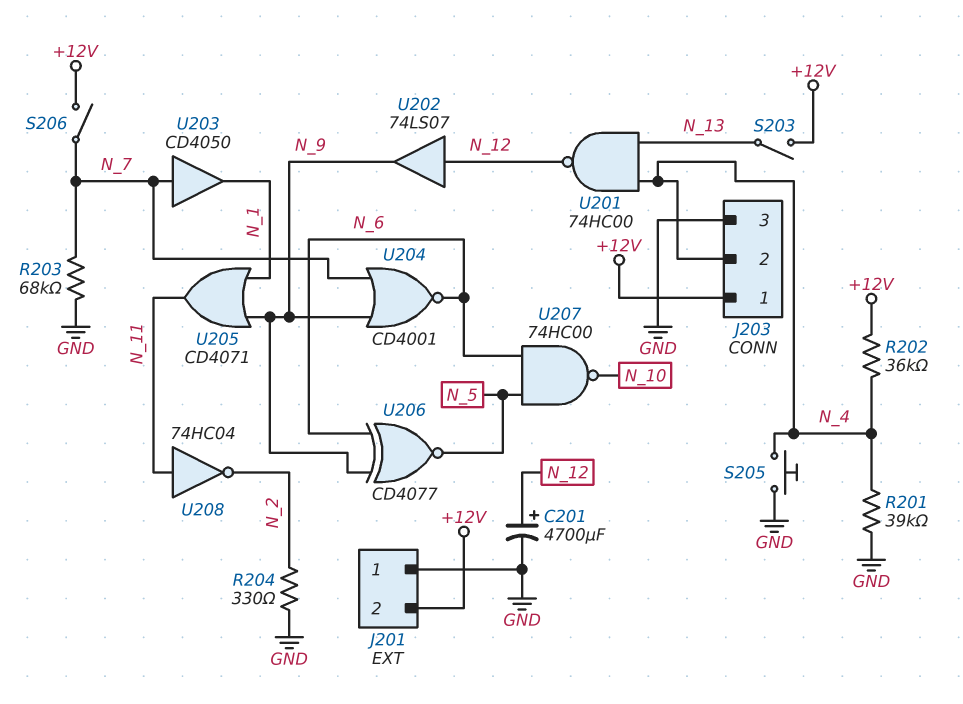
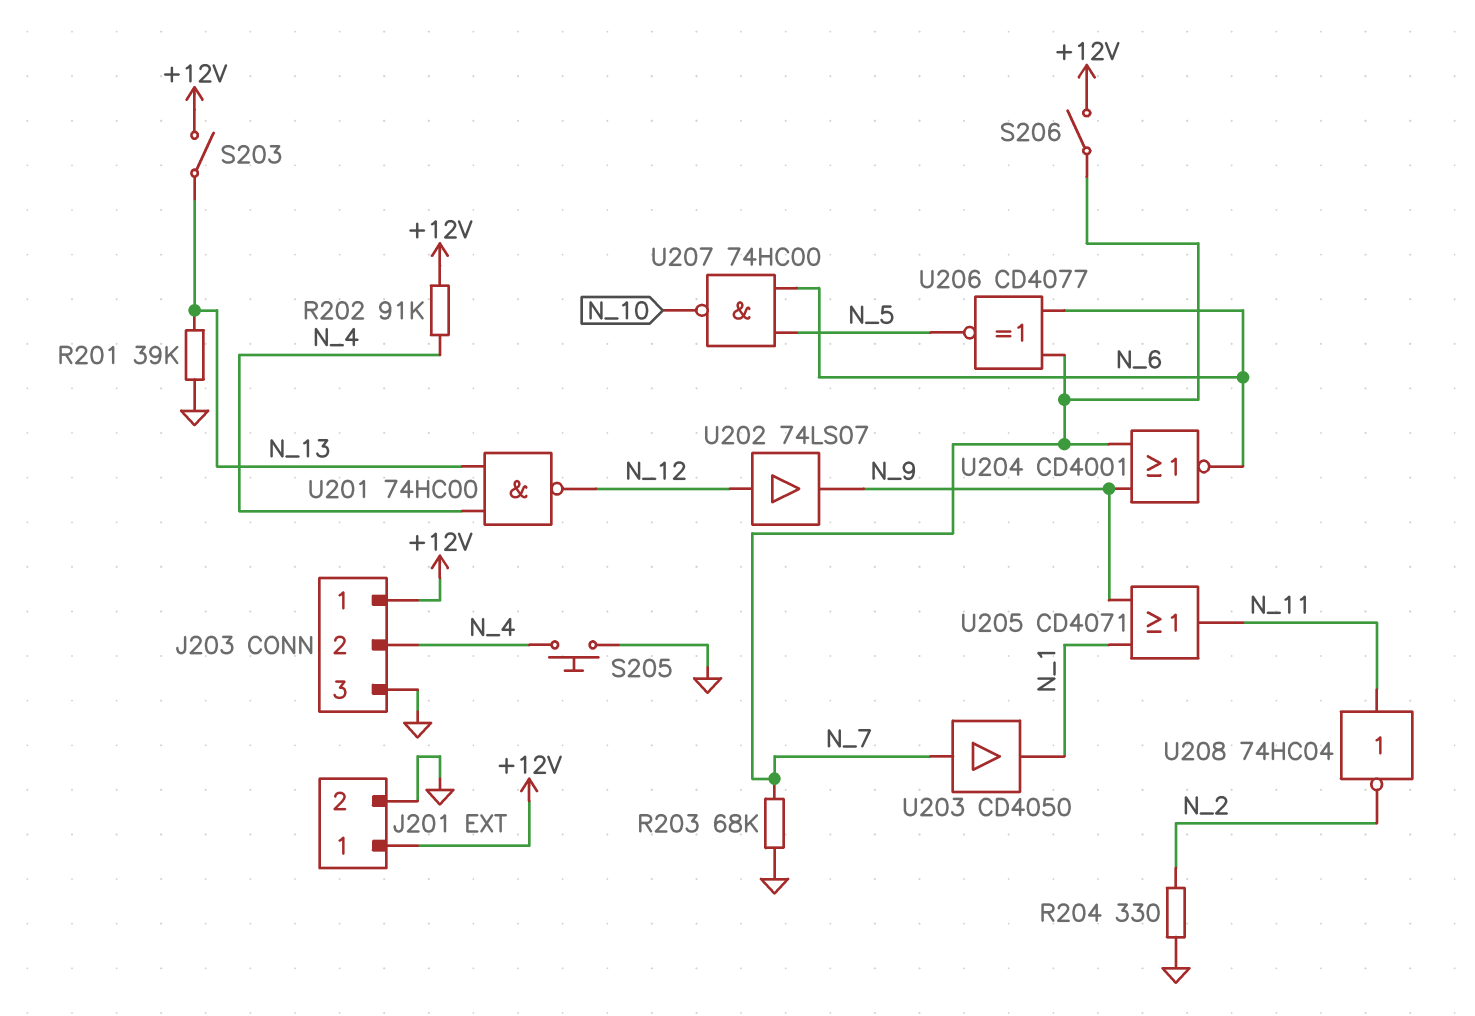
C201: 4700uF (plus N_12, minus GND) -> none
J201 pin 1: GND -> +12V
J201 pin 2: +12V -> GND
R201: 39k (GND, N_4) -> 39k (GND, N_13)
R202: 36k (+12V, N_4) -> 91k (+12V, N_4)
U206: XNOR CD4077 (in N_6, in N_9, out N_5) -> XNOR CD4077 (in N_6, in N_7, out N_5)

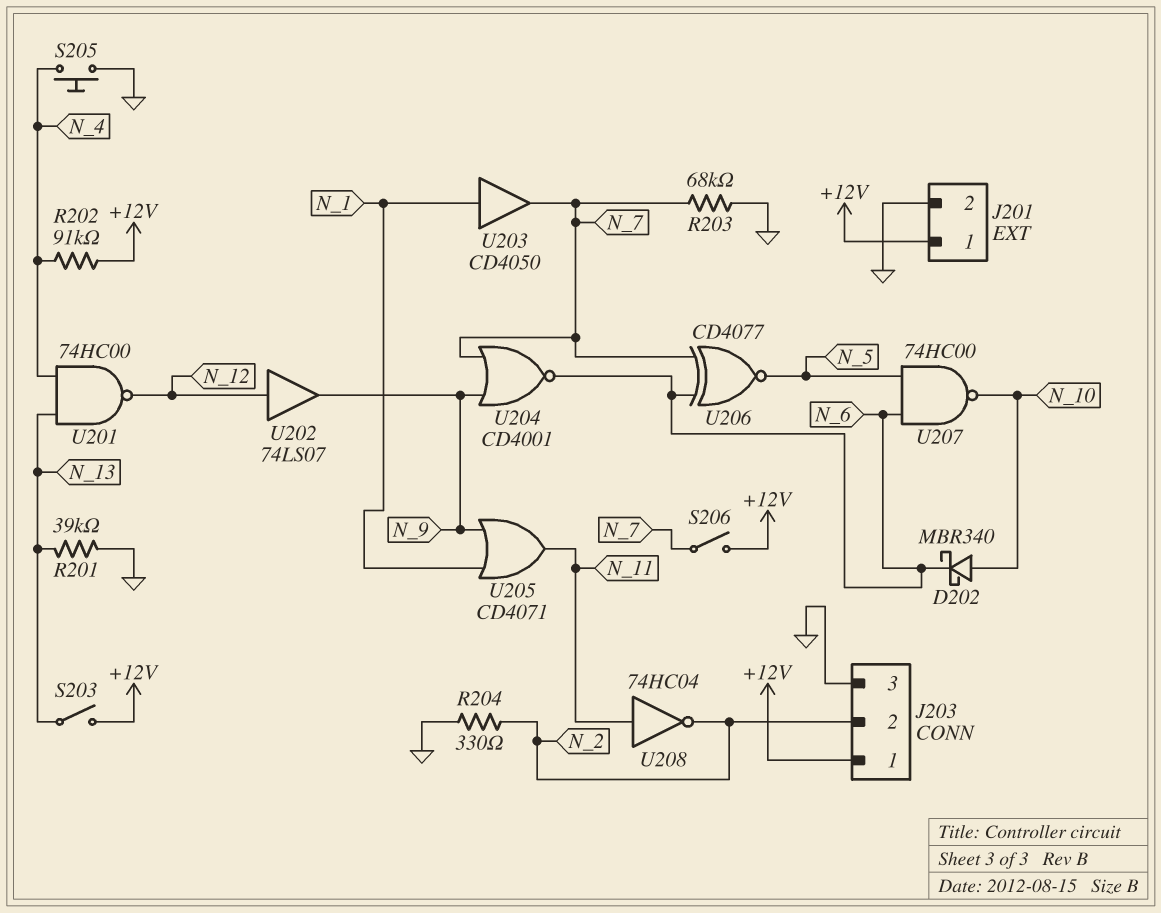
D202: none -> schottky MBR340 (A N_10, K N_6)
J203 pin 2: N_4 -> N_2
U203: buffer CD4050 (in N_7, out N_1) -> buffer CD4050 (in N_1, out N_7)

